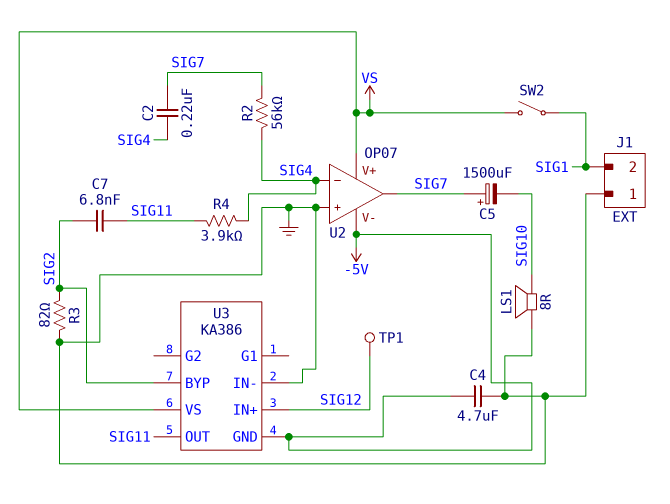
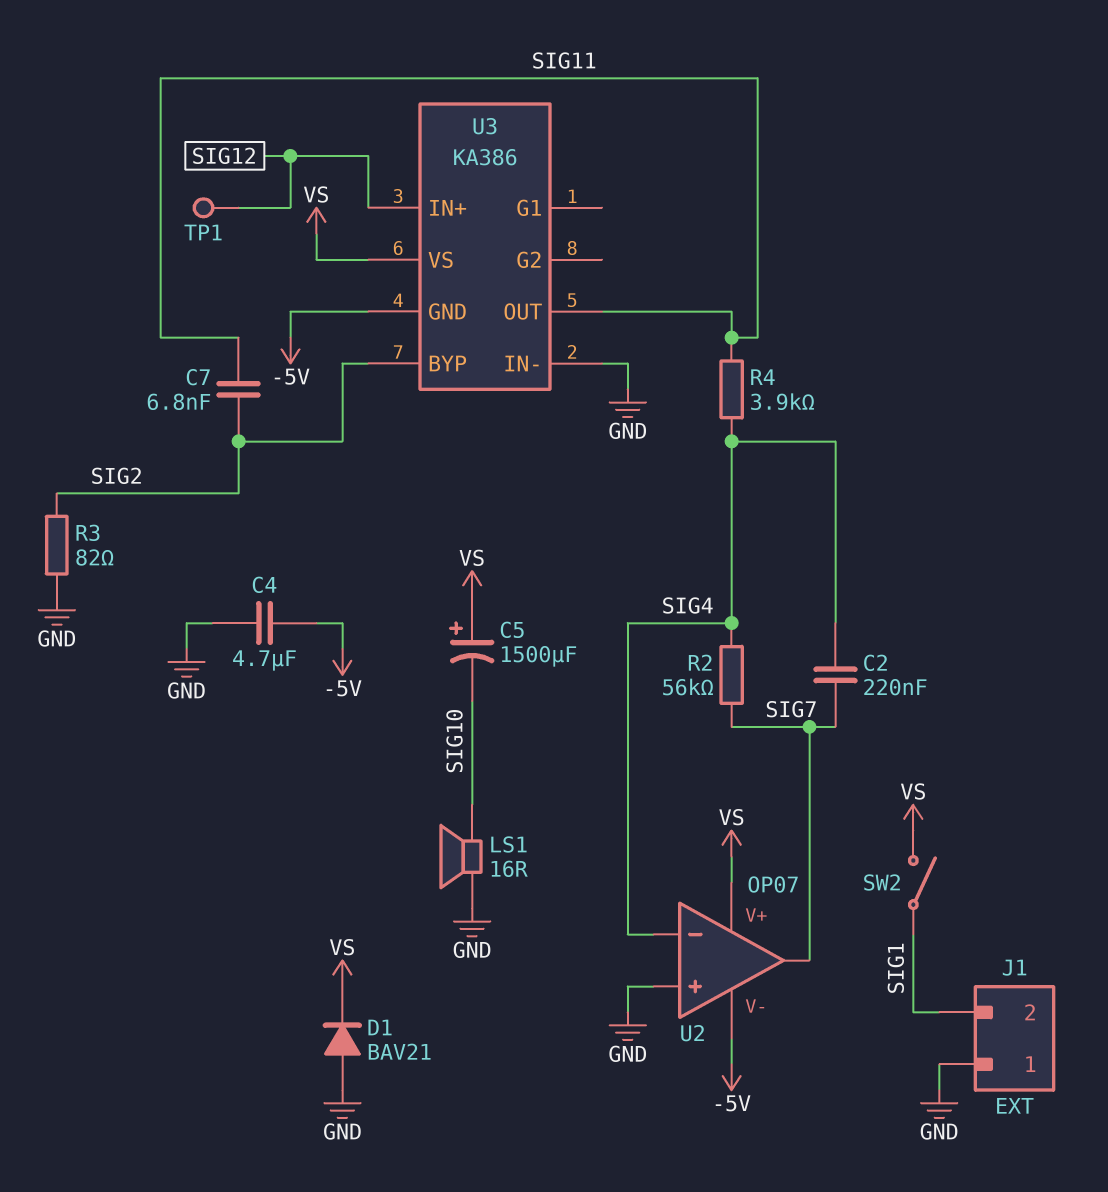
C5: 1500uF (plus SIG7, minus SIG10) -> 1500uF (plus VS, minus SIG10)
D1: none -> diode BAV21 (A GND, K VS)
LS1: speaker 8R (GND, SIG10) -> speaker 16R (GND, SIG10)

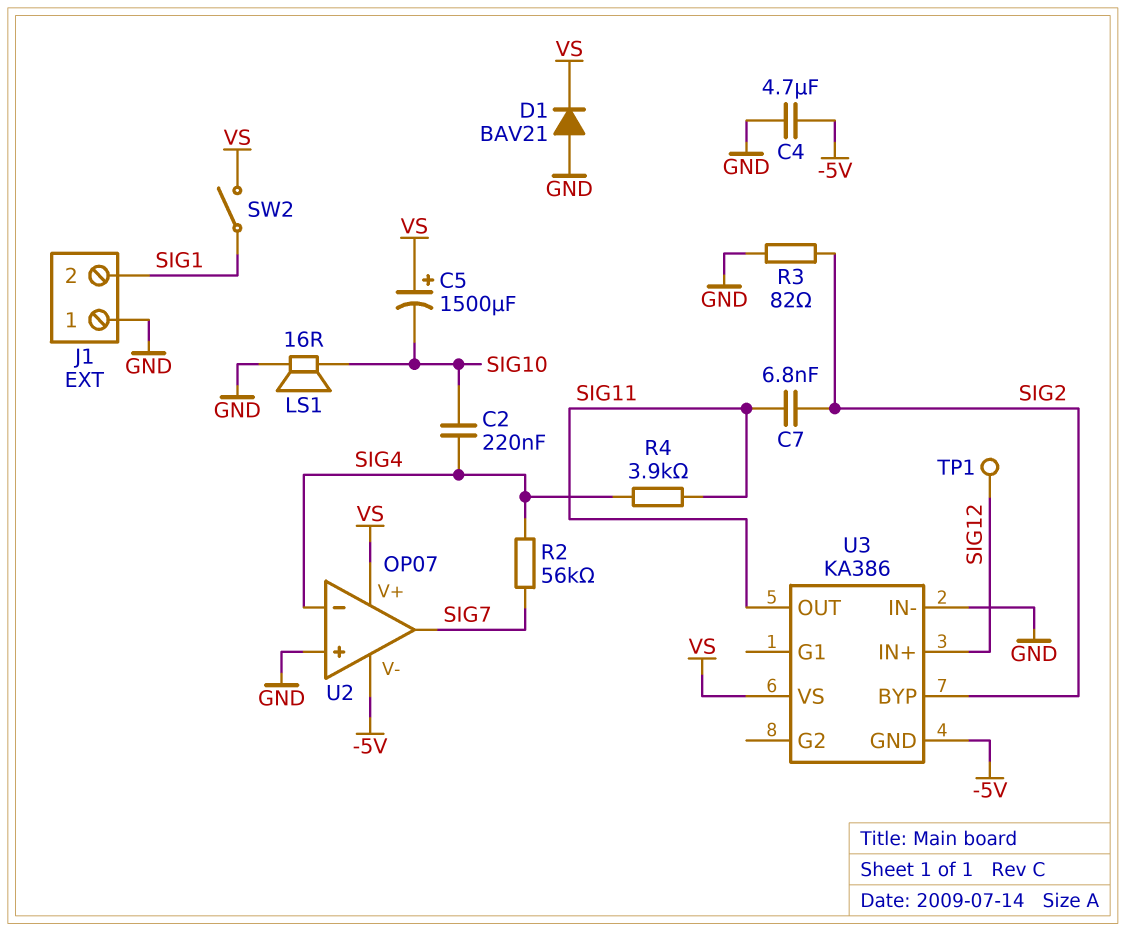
C2: 220nF (SIG4, SIG7) -> 220nF (SIG4, SIG10)

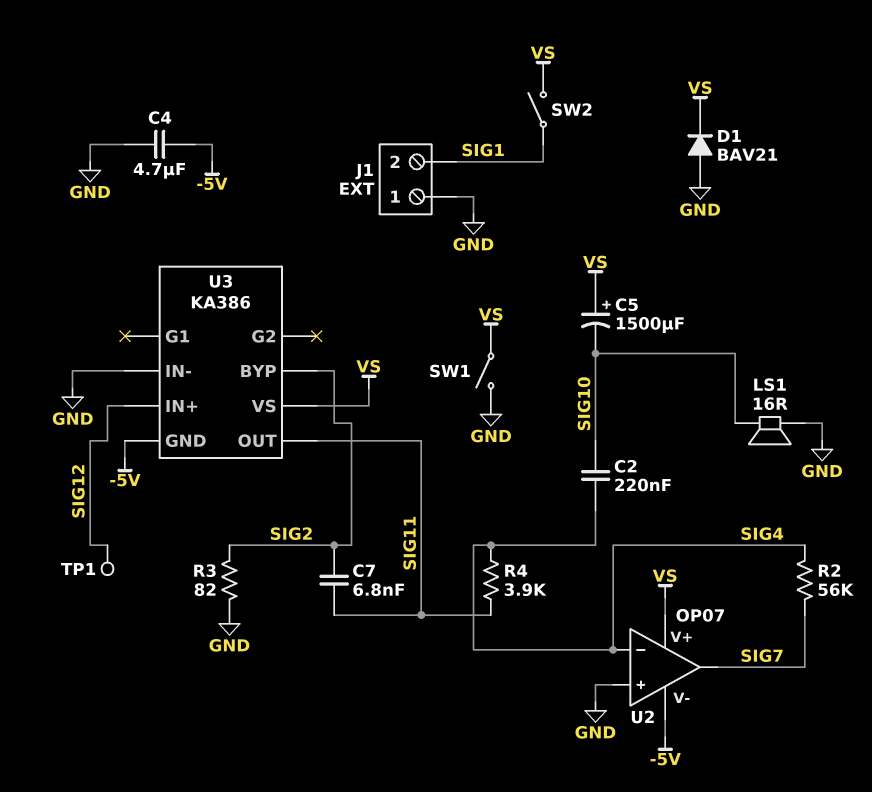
SW1: none -> switch (GND, VS)

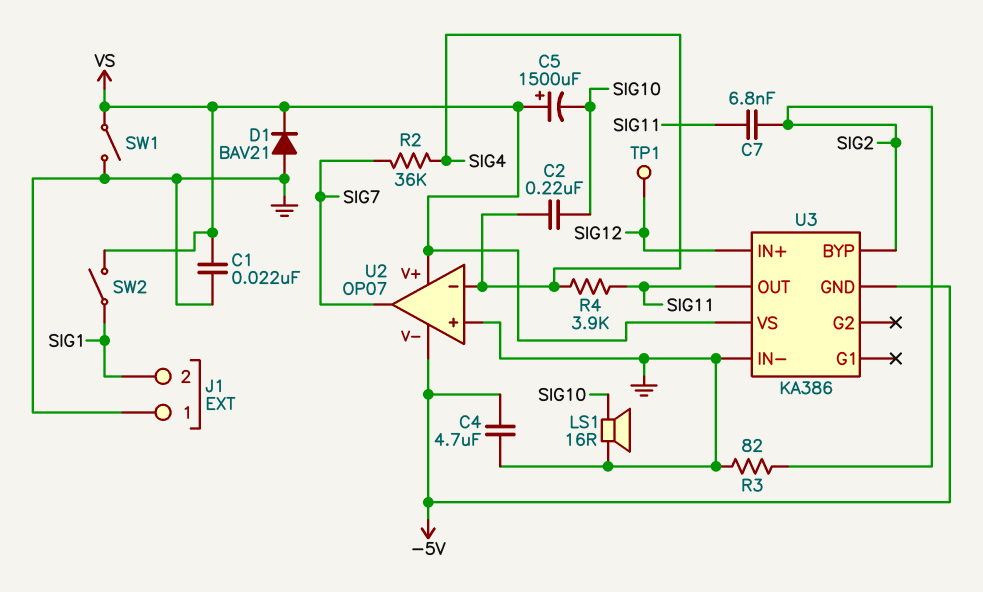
C1: none -> 22nF (GND, VS)
R2: 56k (SIG4, SIG7) -> 36k (SIG4, SIG7)

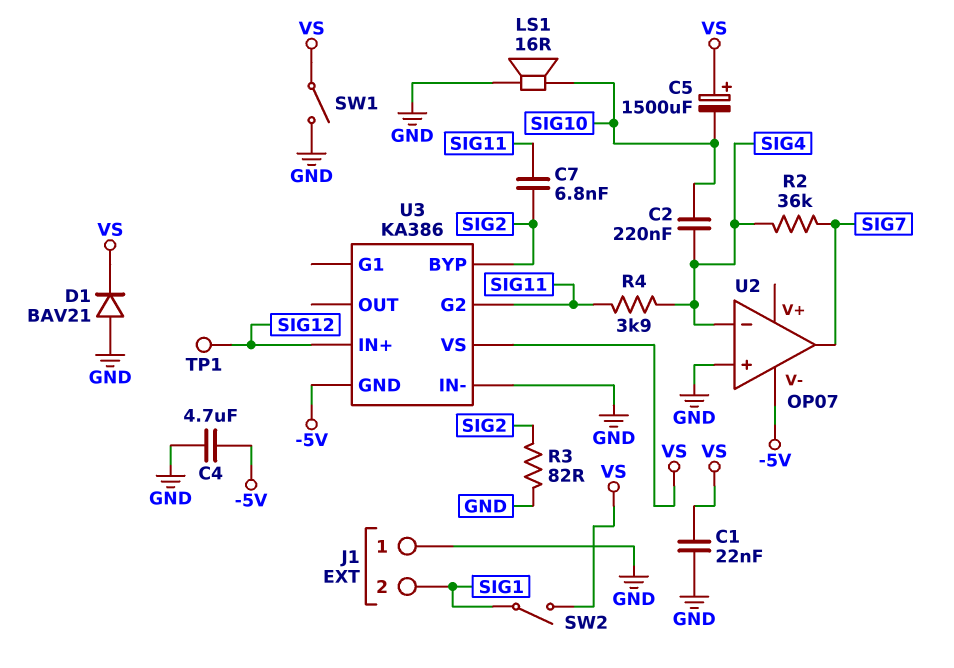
U2 pin V+: VS -> none
U3 pin G2: none -> SIG11
U3 pin OUT: SIG11 -> none

